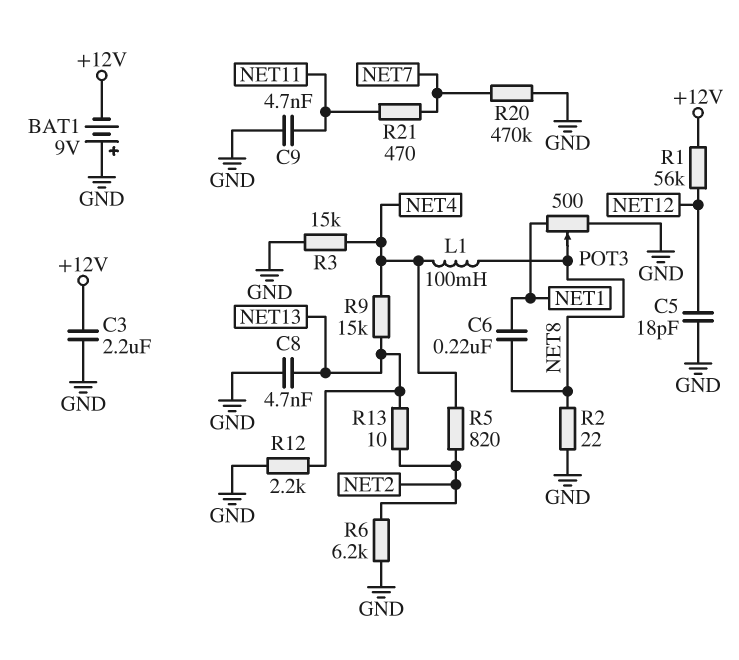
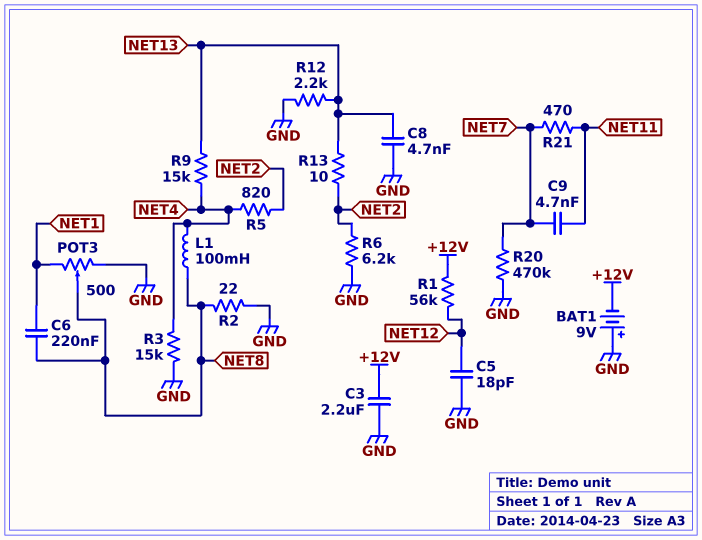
C9: 4.7nF (GND, NET11) -> 4.7nF (NET7, NET11)

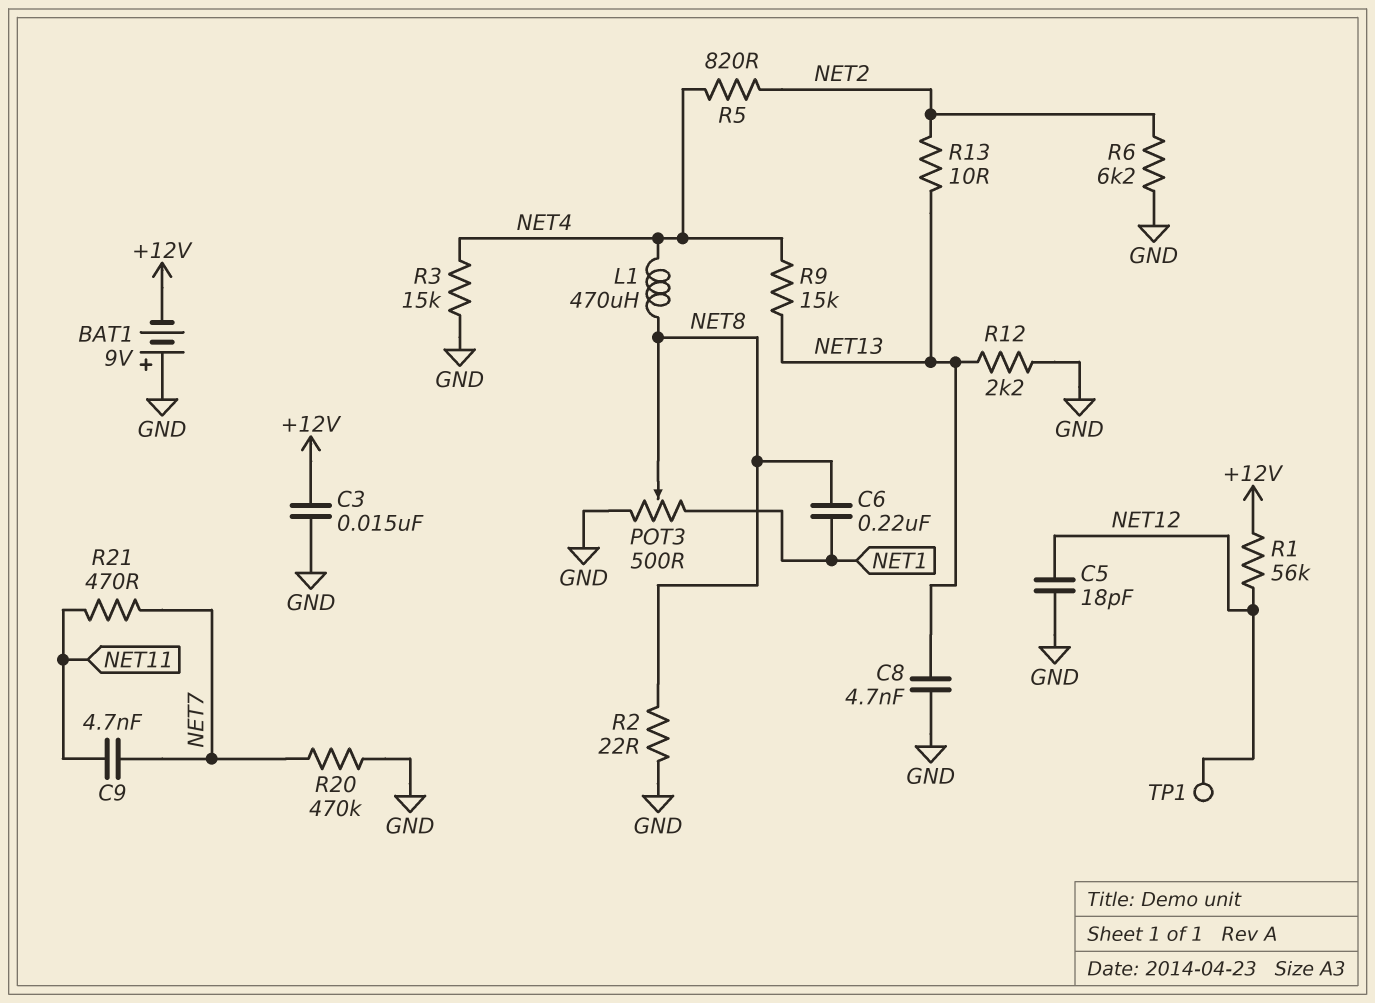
C3: 2.2uF (+12V, GND) -> 15nF (+12V, GND)
L1: 100mH (NET4, NET8) -> 470uH (NET4, NET8)
TP1: none -> test point (NET12)

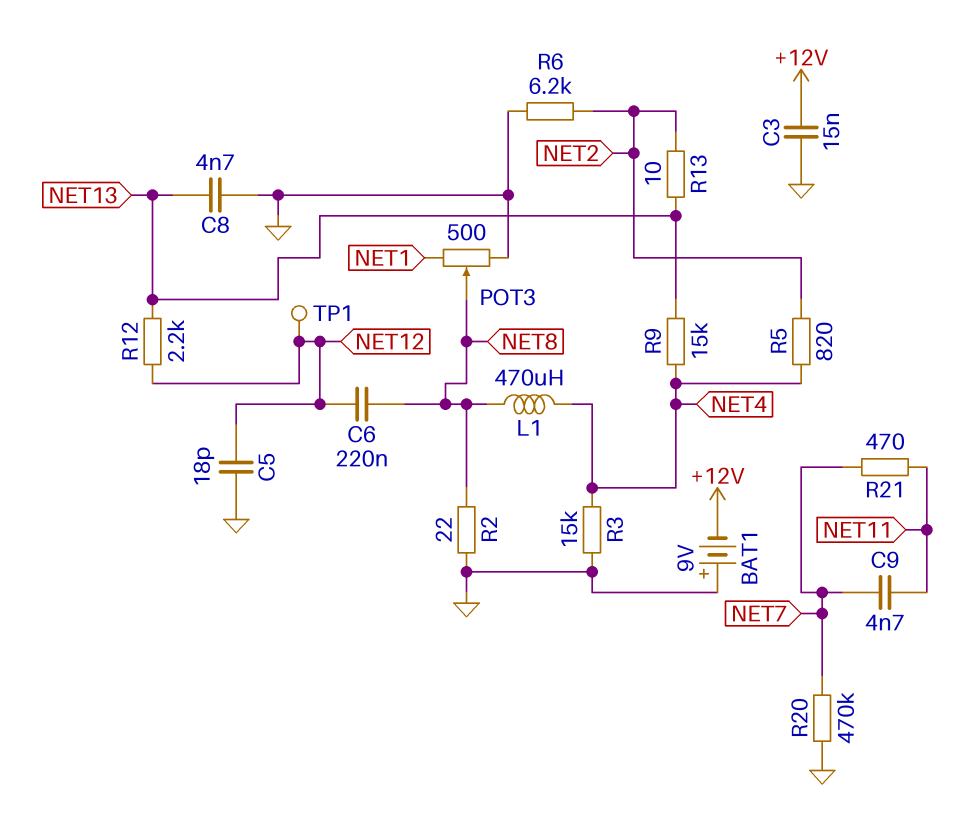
C6: 220nF (NET1, NET8) -> 220nF (NET8, NET12)
R1: 56k (+12V, NET12) -> none
R12: 2.2k (GND, NET13) -> 2.2k (NET12, NET13)

